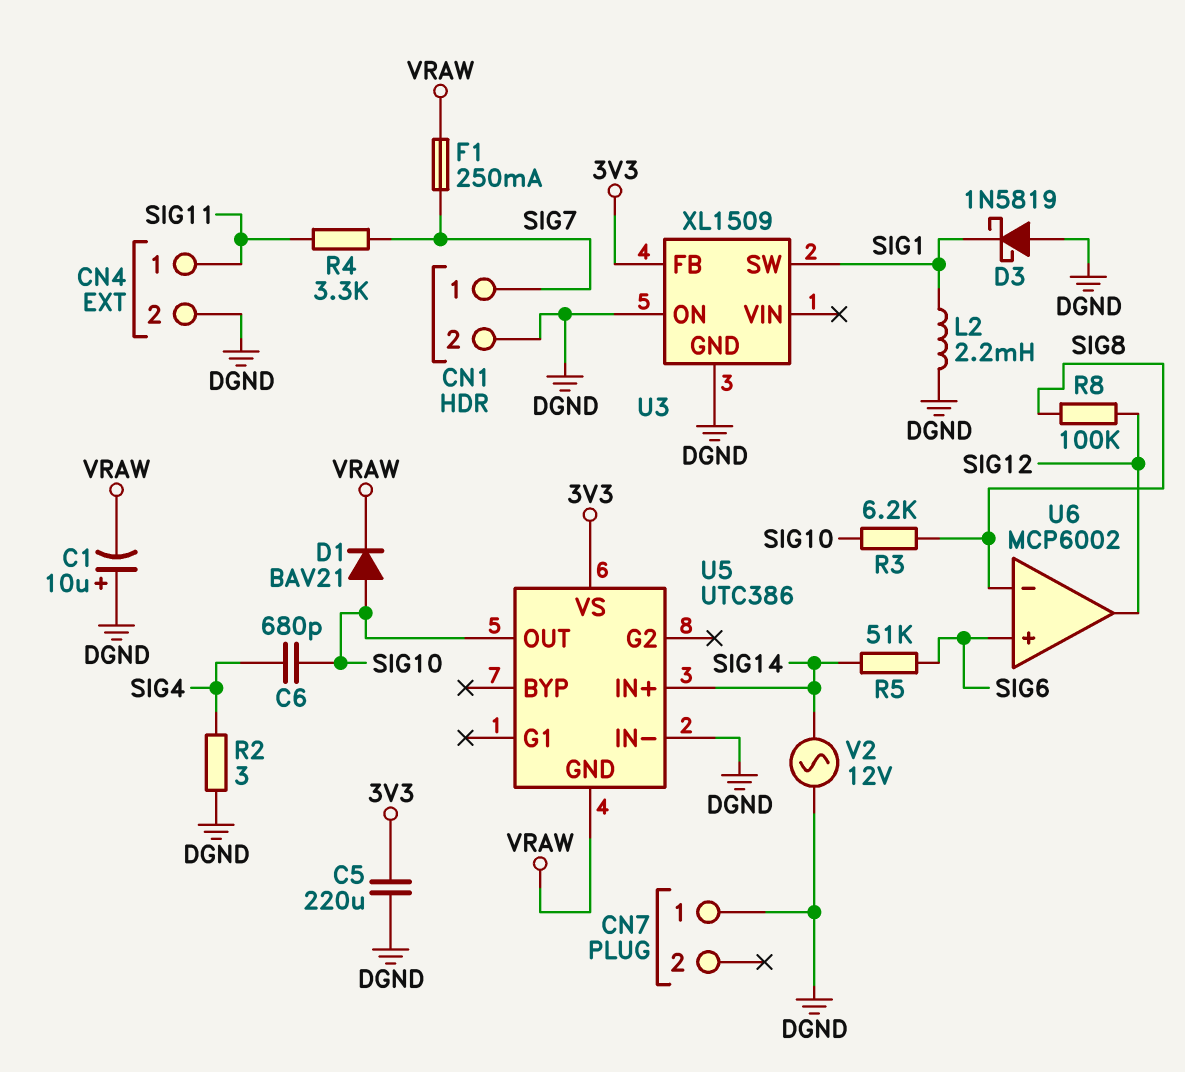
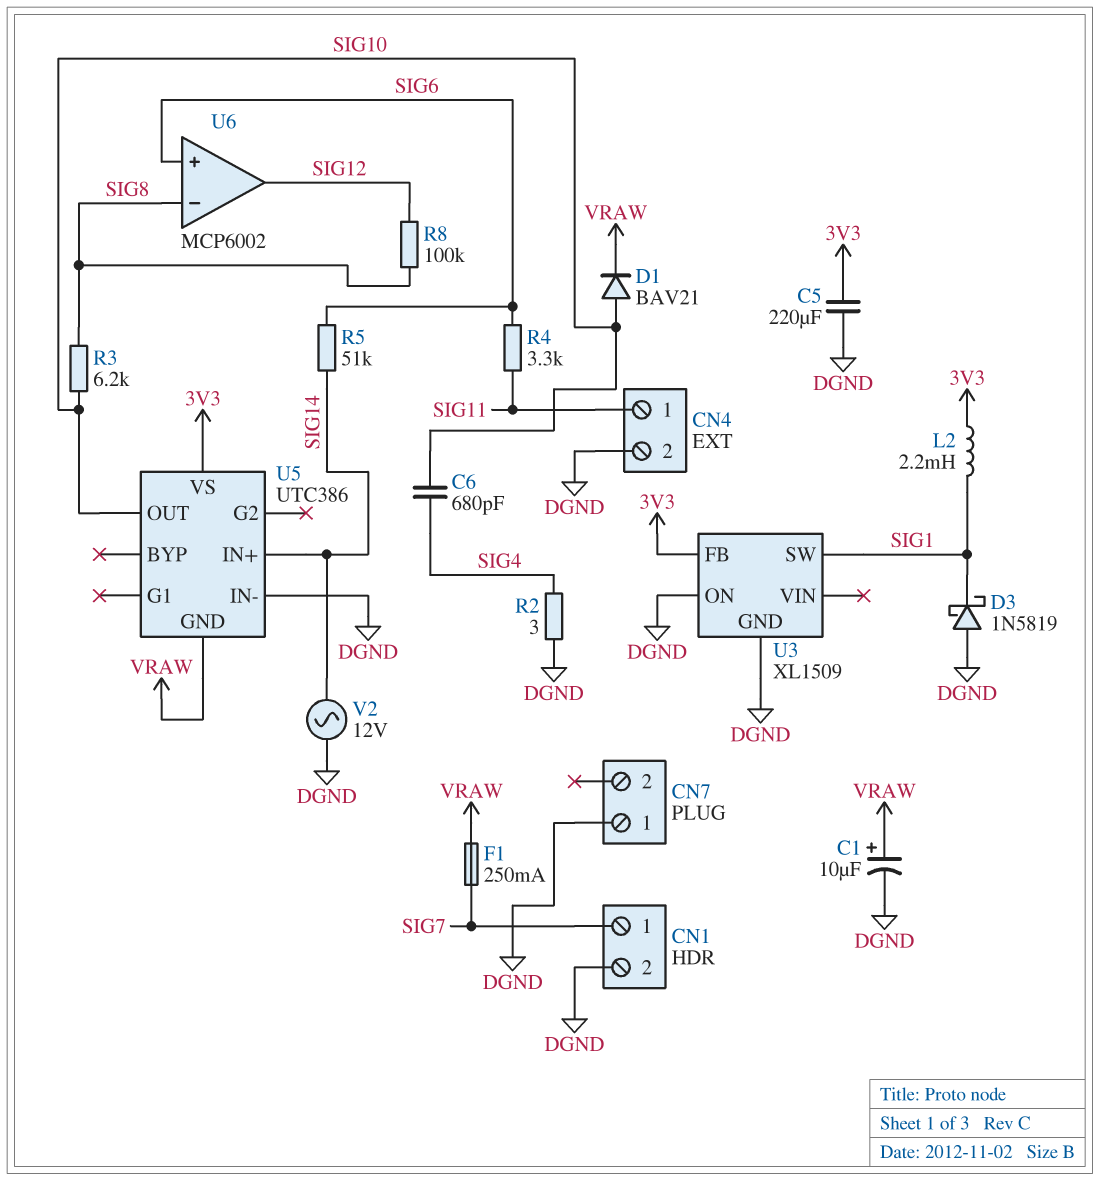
C1: 10uF (plus DGND, minus VRAW) -> 10uF (plus VRAW, minus DGND)
L2: 2.2mH (DGND, SIG1) -> 2.2mH (3V3, SIG1)
R4: 3.3k (SIG7, SIG11) -> 3.3k (SIG6, SIG11)

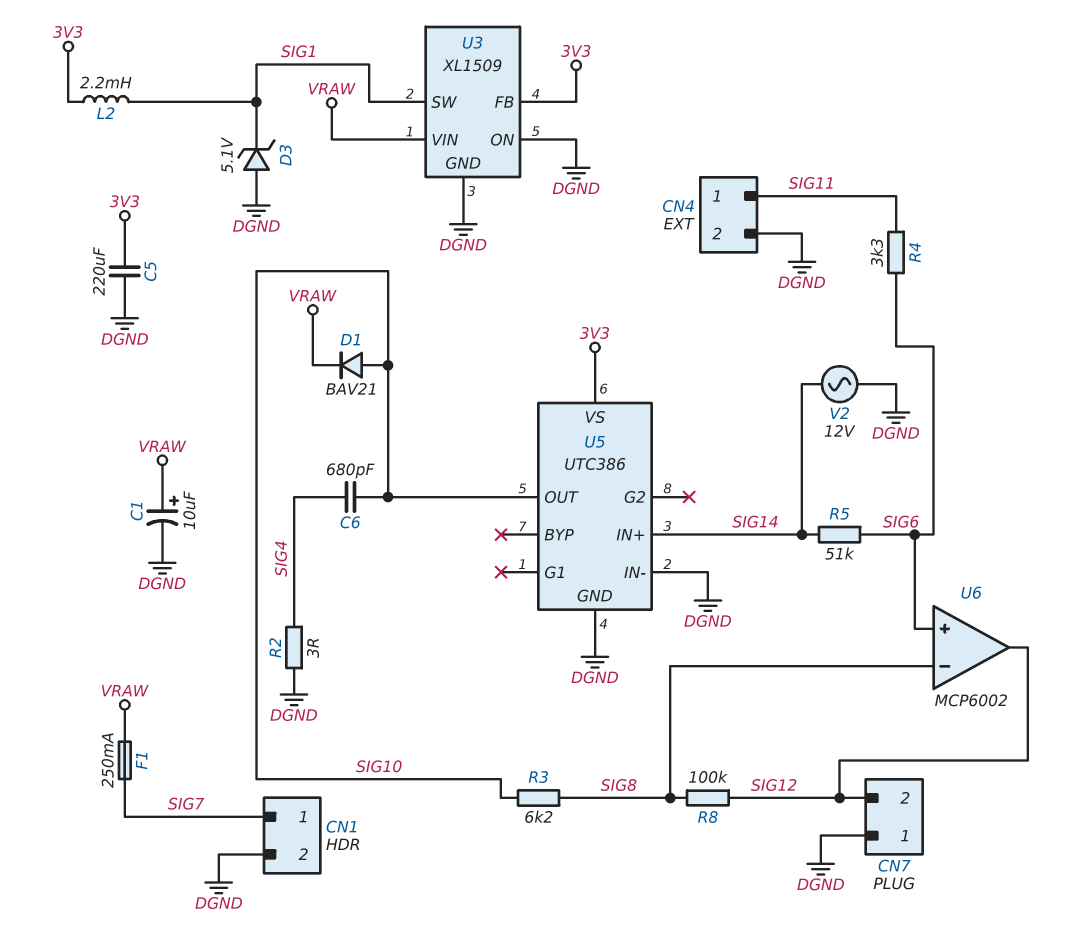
CN7 pin 2: none -> SIG12
D3: schottky 1N5819 (A DGND, K SIG1) -> zener 5.1V (A DGND, K SIG1)
U3 pin VIN: none -> VRAW
U5 pin GND: VRAW -> DGND

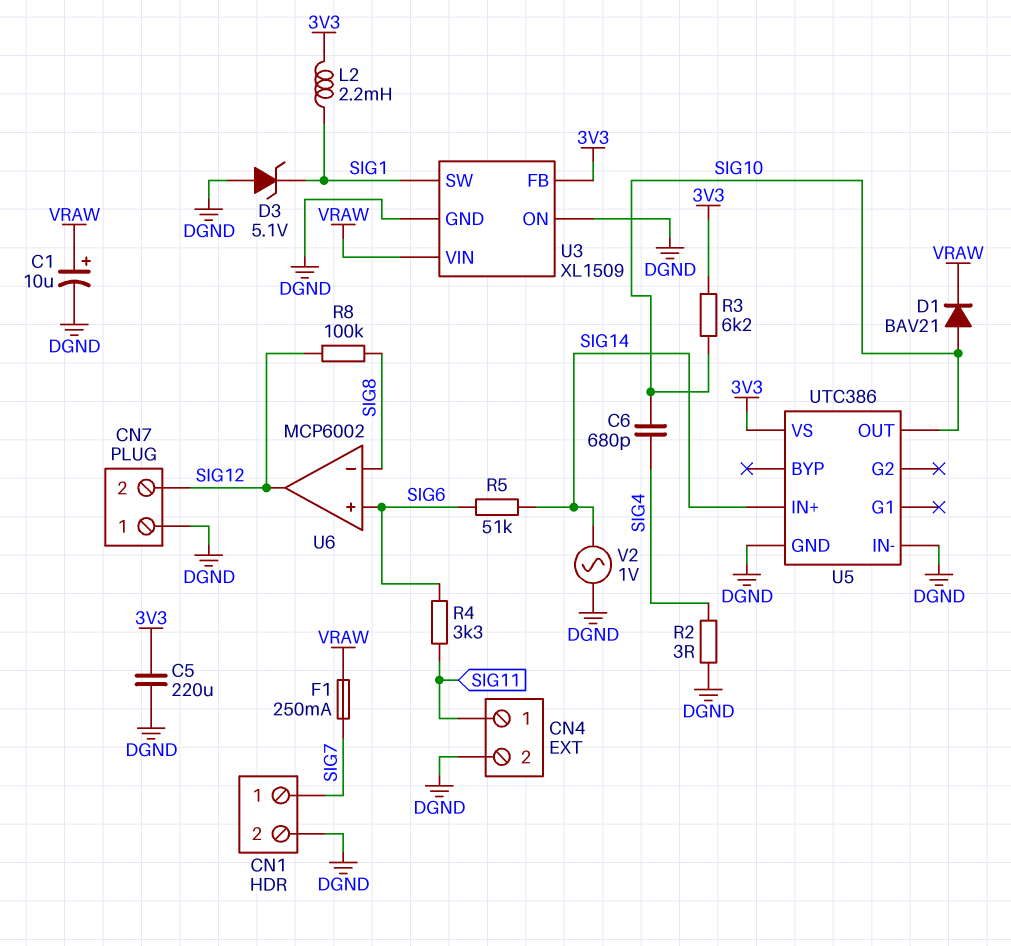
R3: 6.2k (SIG8, SIG10) -> 6.2k (3V3, SIG10)
V2: AC 12V (DGND, SIG14) -> AC 1V (DGND, SIG14)

